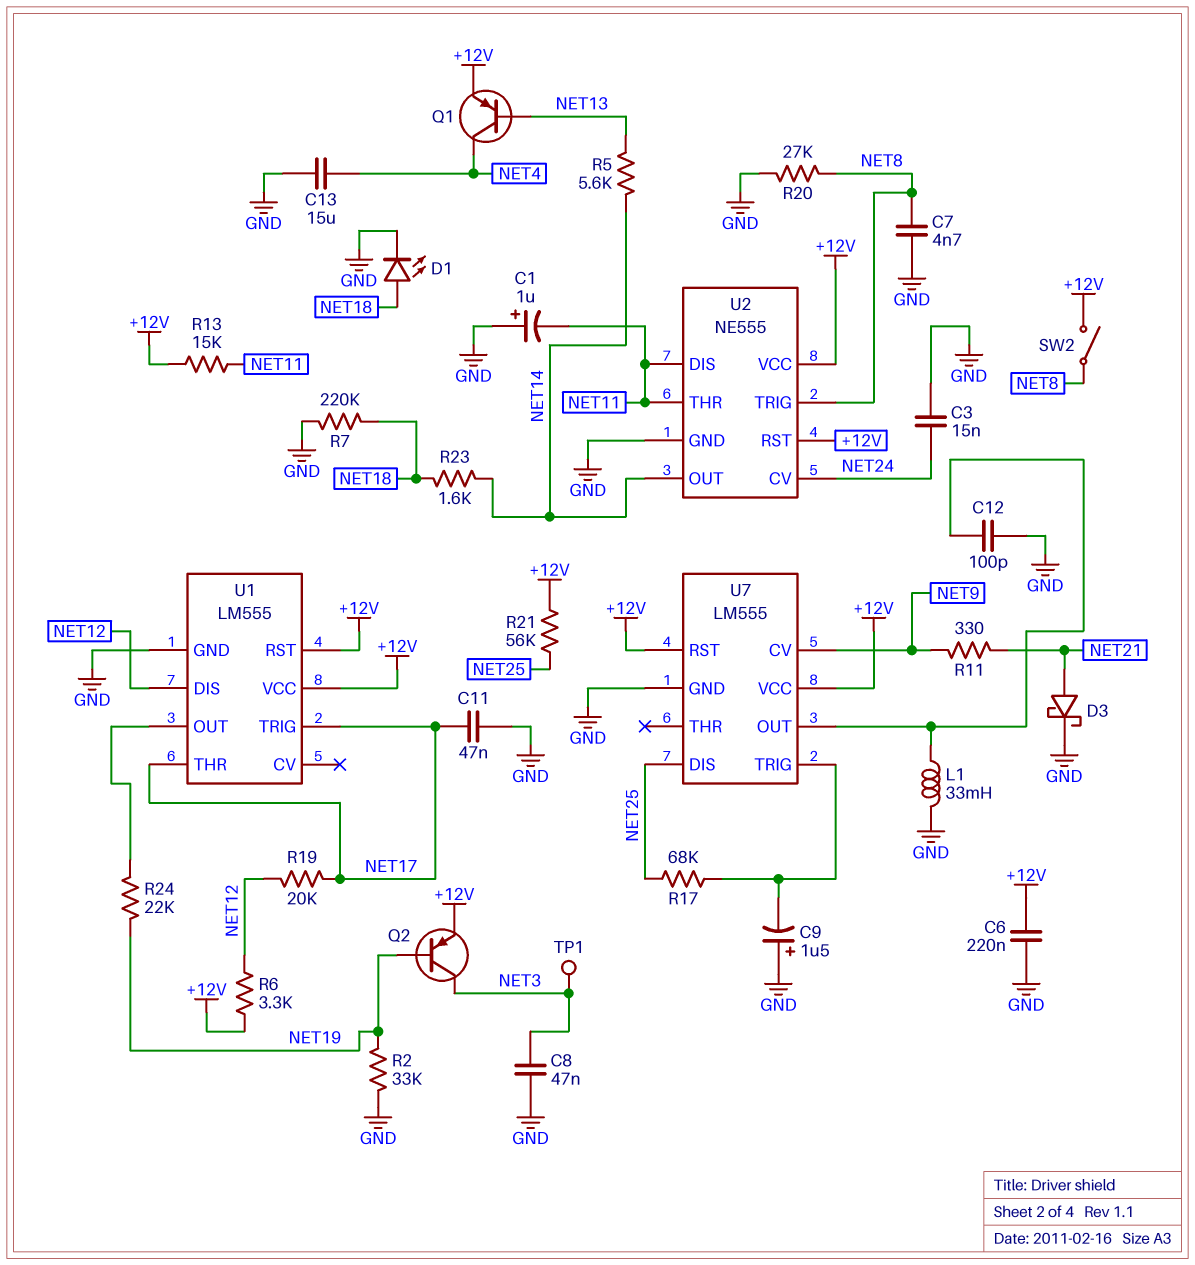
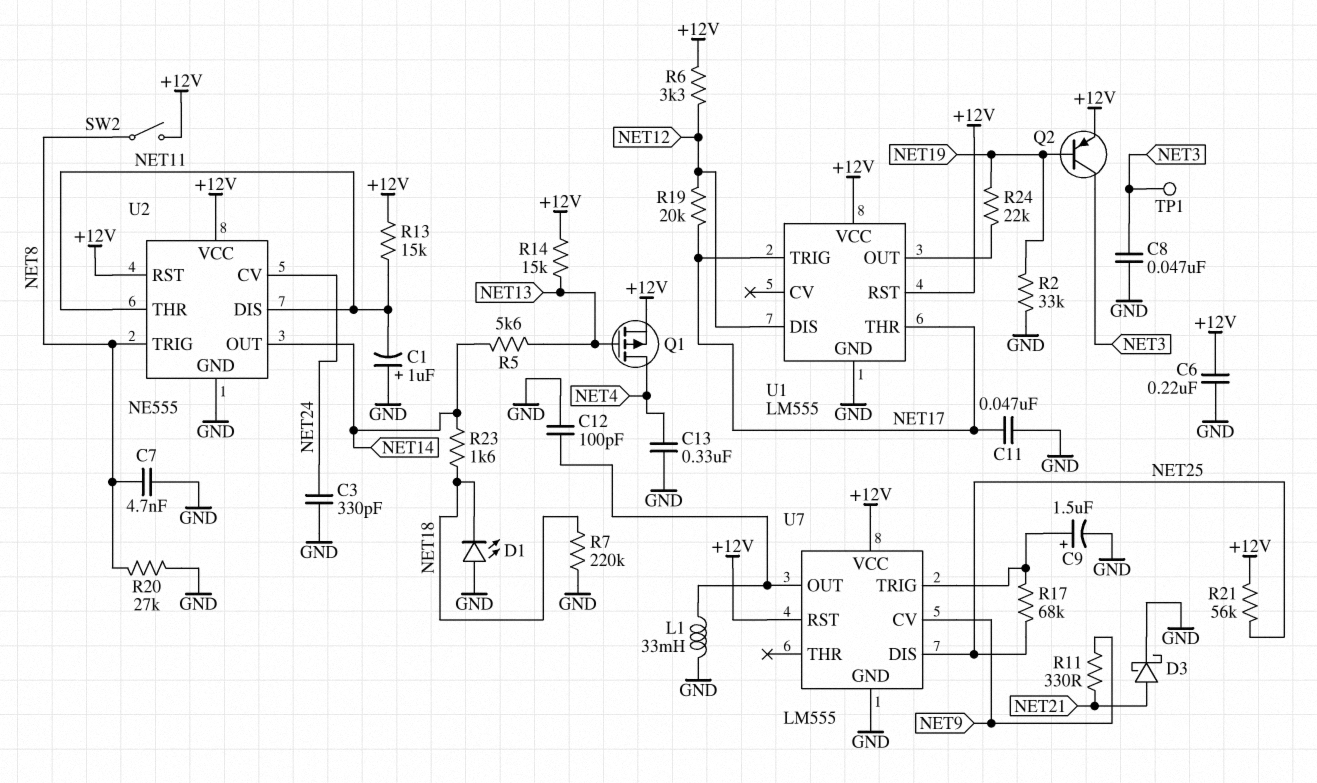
C3: 15nF (GND, NET24) -> 330pF (GND, NET24)
C9: 1.5uF (plus GND, minus U7/TRIG) -> 1.5uF (plus U7/TRIG, minus GND)
C13: 15uF (GND, NET4) -> 330nF (GND, NET4)
D1: LED (A NET18, K GND) -> LED (A GND, K NET18)
Q1: PNP (B NET13, C NET4, E +12V) -> PMOS (G NET13, D NET4, S +12V)
R14: none -> 15k (+12V, NET13)

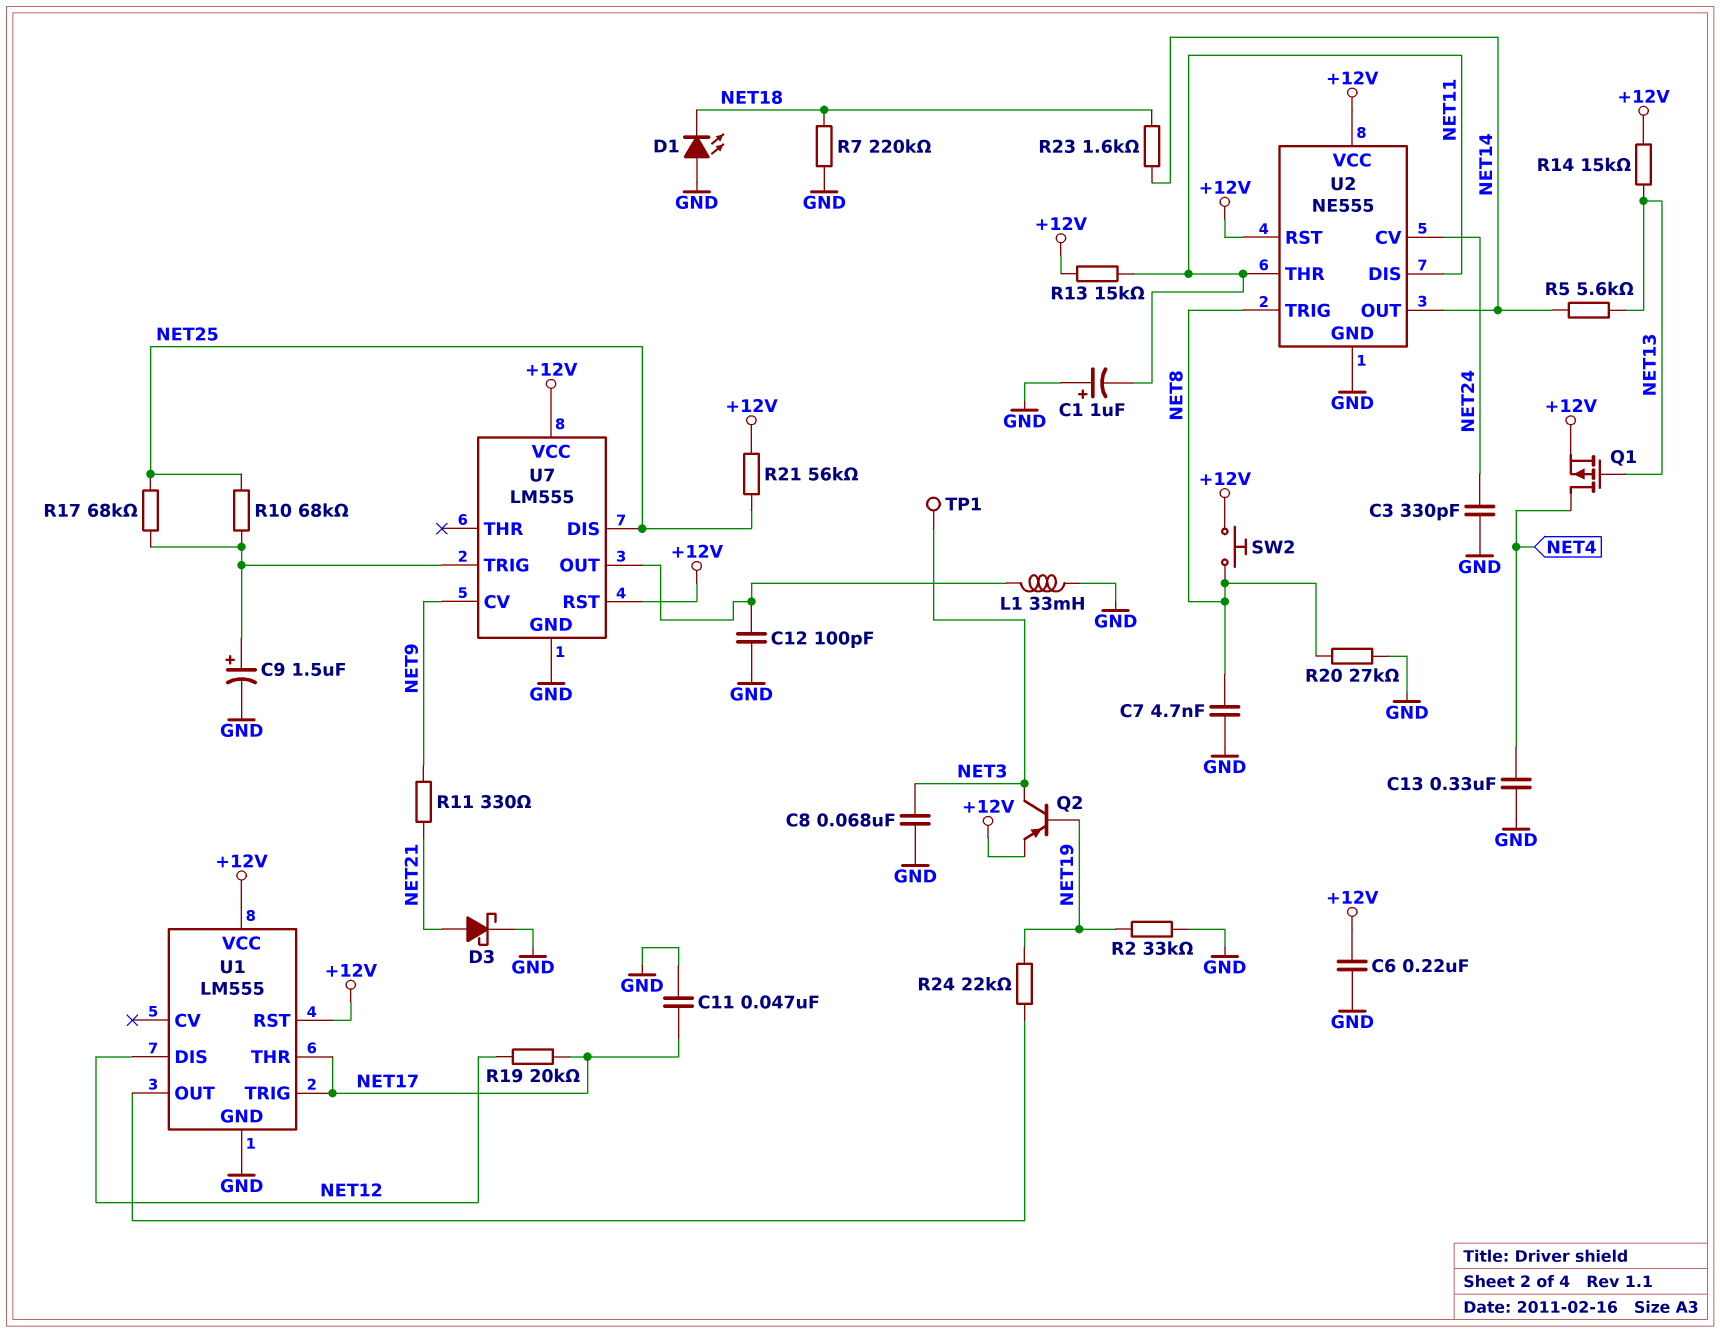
C8: 47nF (GND, NET3) -> 68nF (GND, NET3)
R6: 3.3k (+12V, NET12) -> none
R10: none -> 68k (NET25, U7/TRIG)
SW2: switch (+12V, NET8) -> button (+12V, NET8)

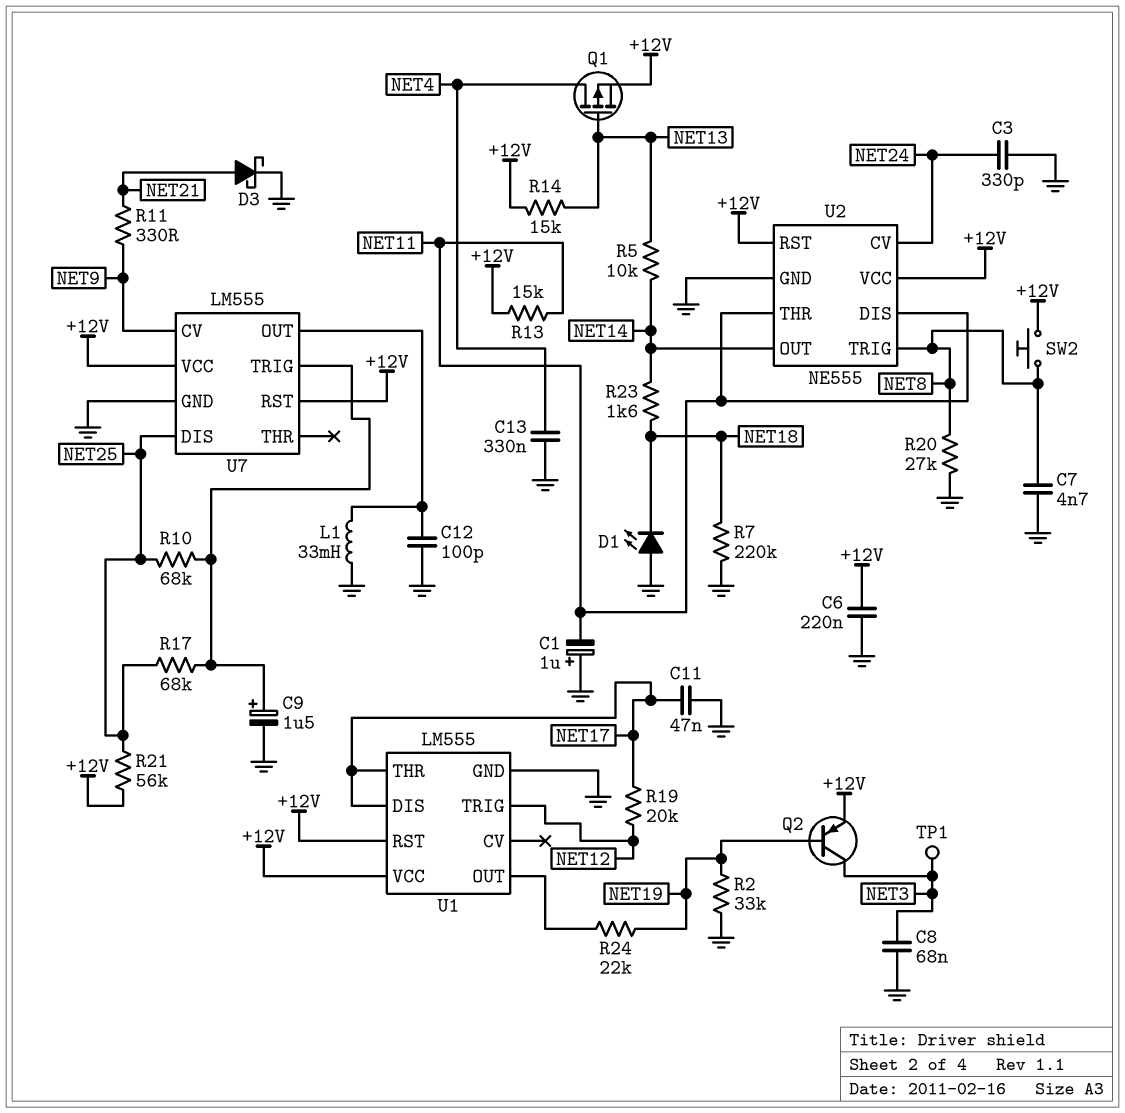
R5: 5.6k (NET13, NET14) -> 10k (NET13, NET14)
U1 pin DIS: NET12 -> NET17
U1 pin TRIG: NET17 -> NET12

